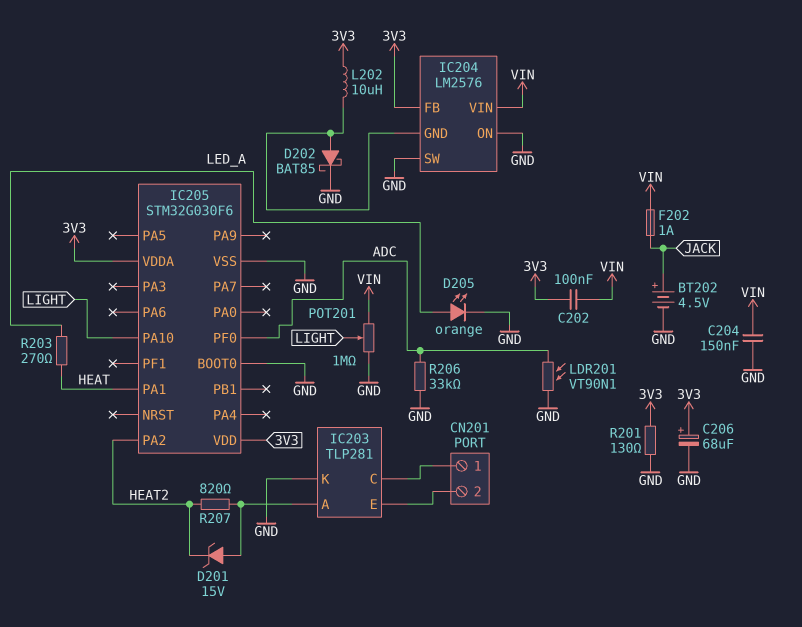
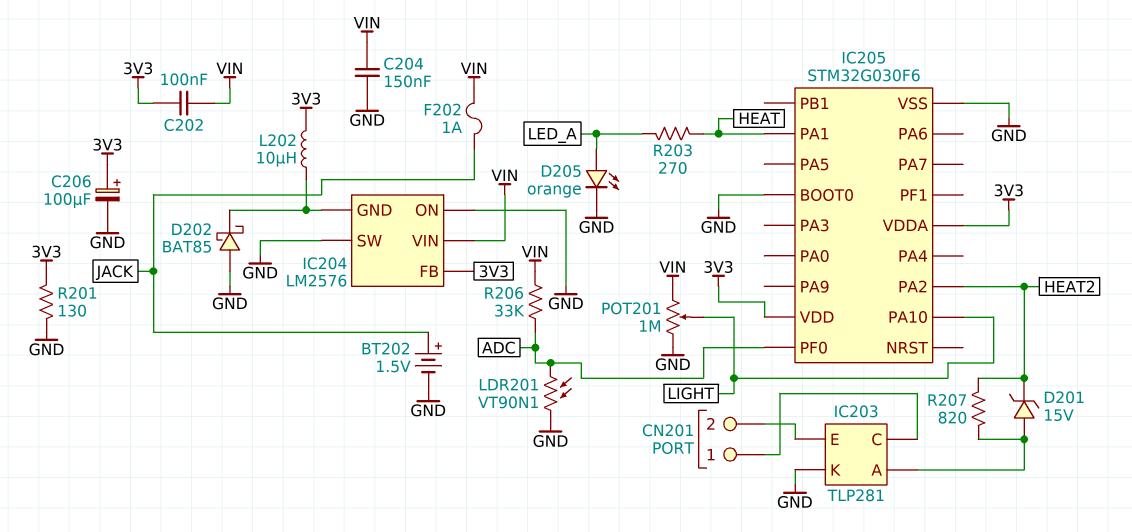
BT202: 4.5V (plus JACK, minus GND) -> 1.5V (plus JACK, minus GND)
C206: 68uF (plus 3V3, minus GND) -> 100uF (plus 3V3, minus GND)
D202: schottky BAT85 (A IC204/GND, K GND) -> schottky BAT85 (A GND, K IC204/GND)
R206: 33k (ADC, GND) -> 33k (ADC, VIN)

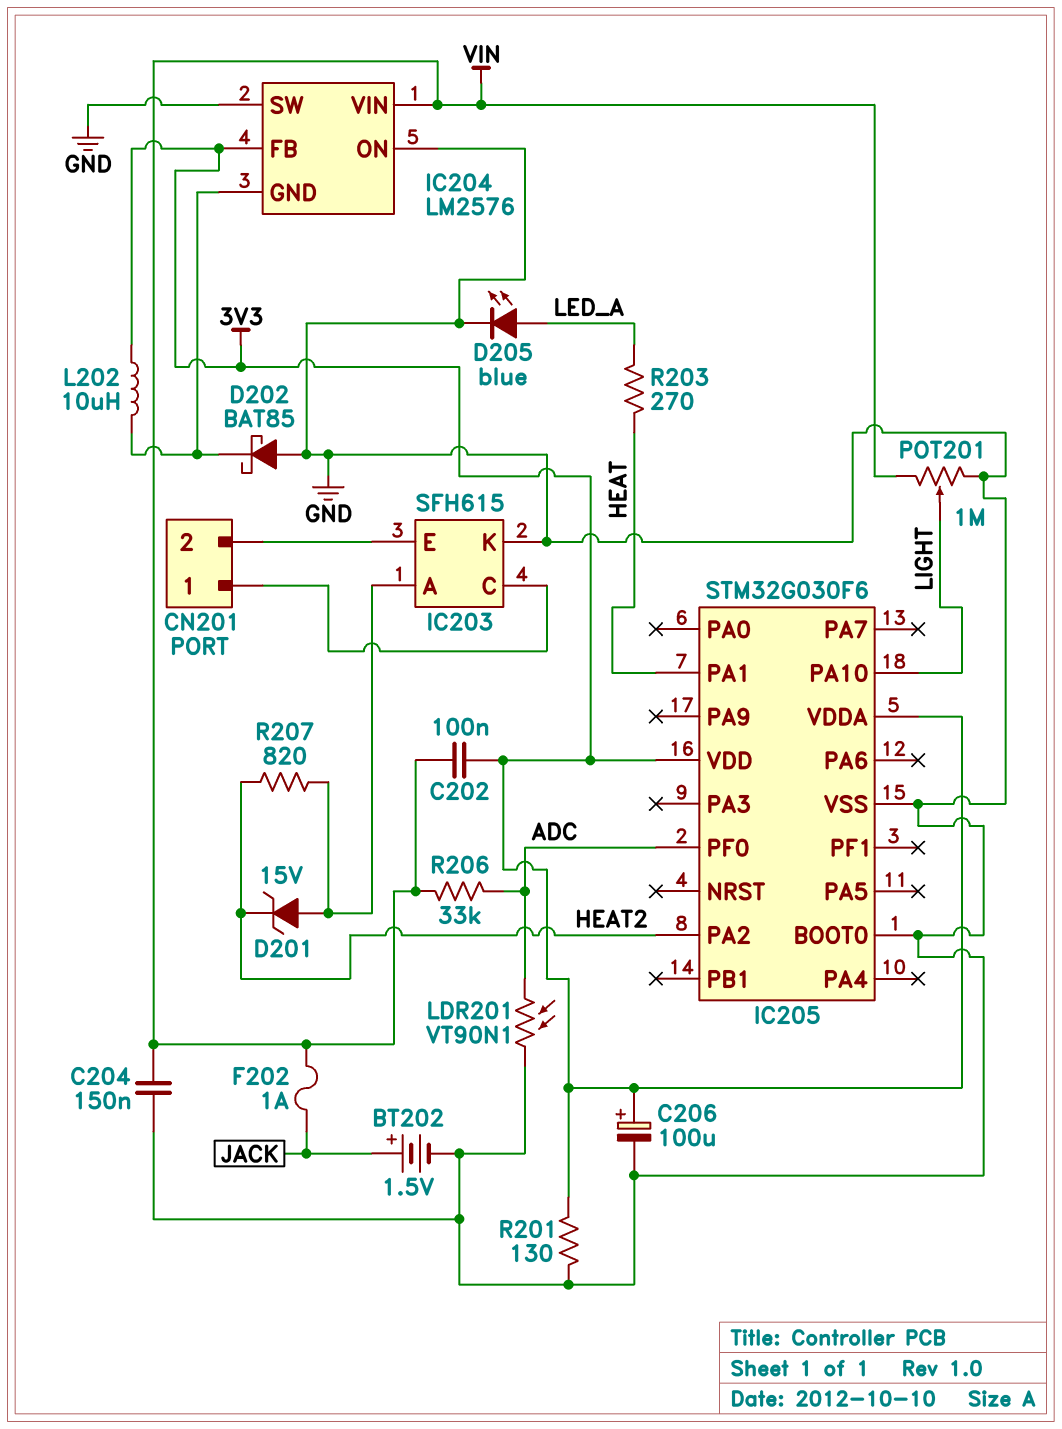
D205: LED orange (A LED_A, K GND) -> LED blue (A LED_A, K GND)
IC203: TLP281 -> SFH615

